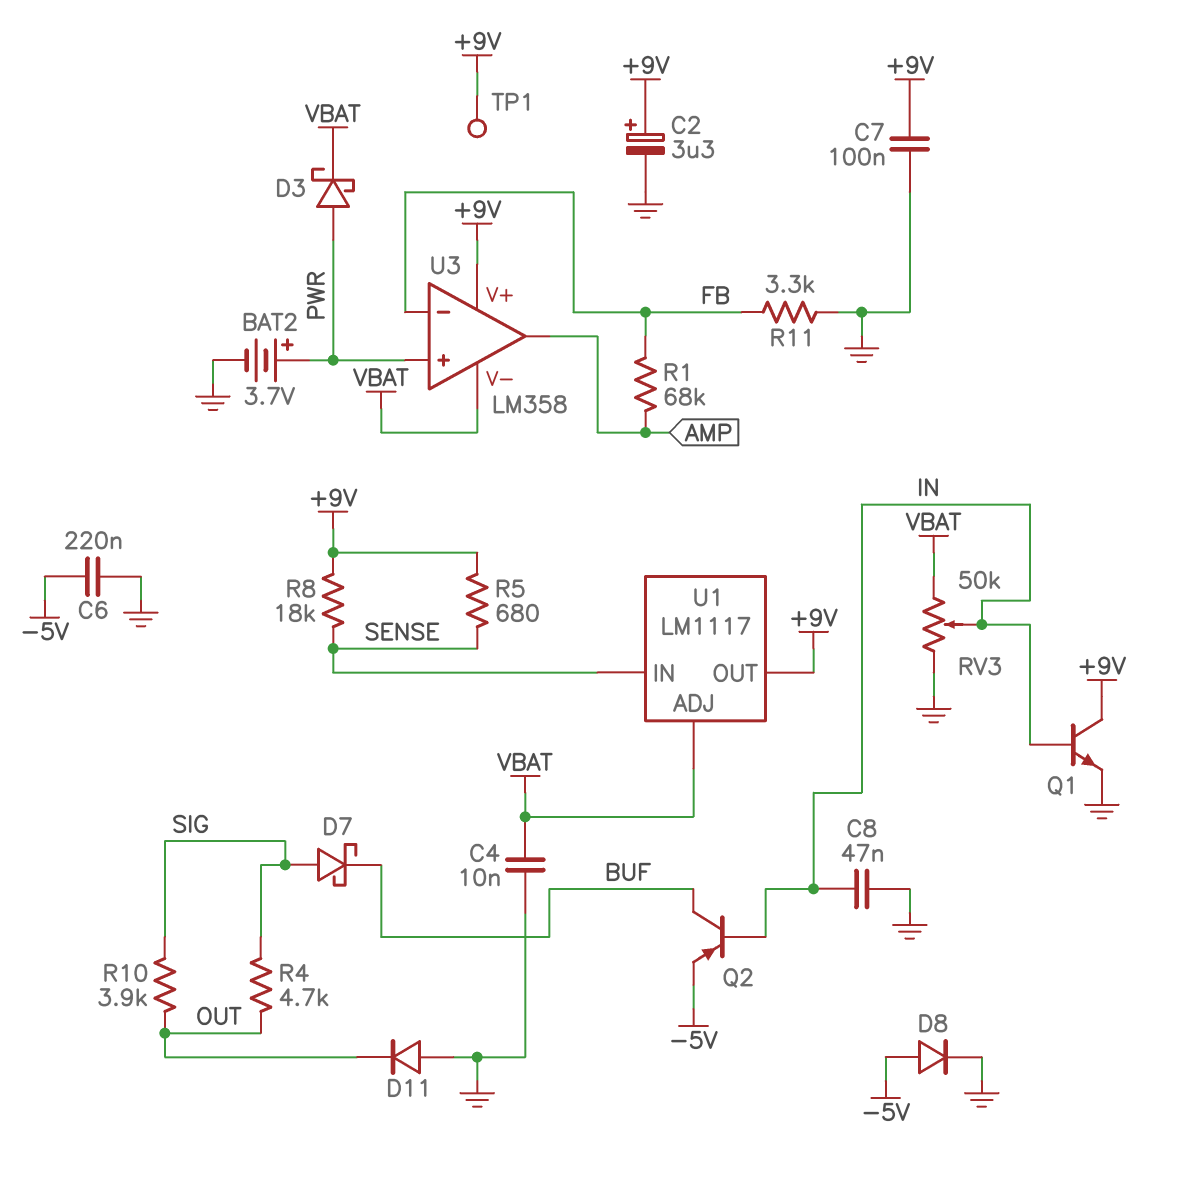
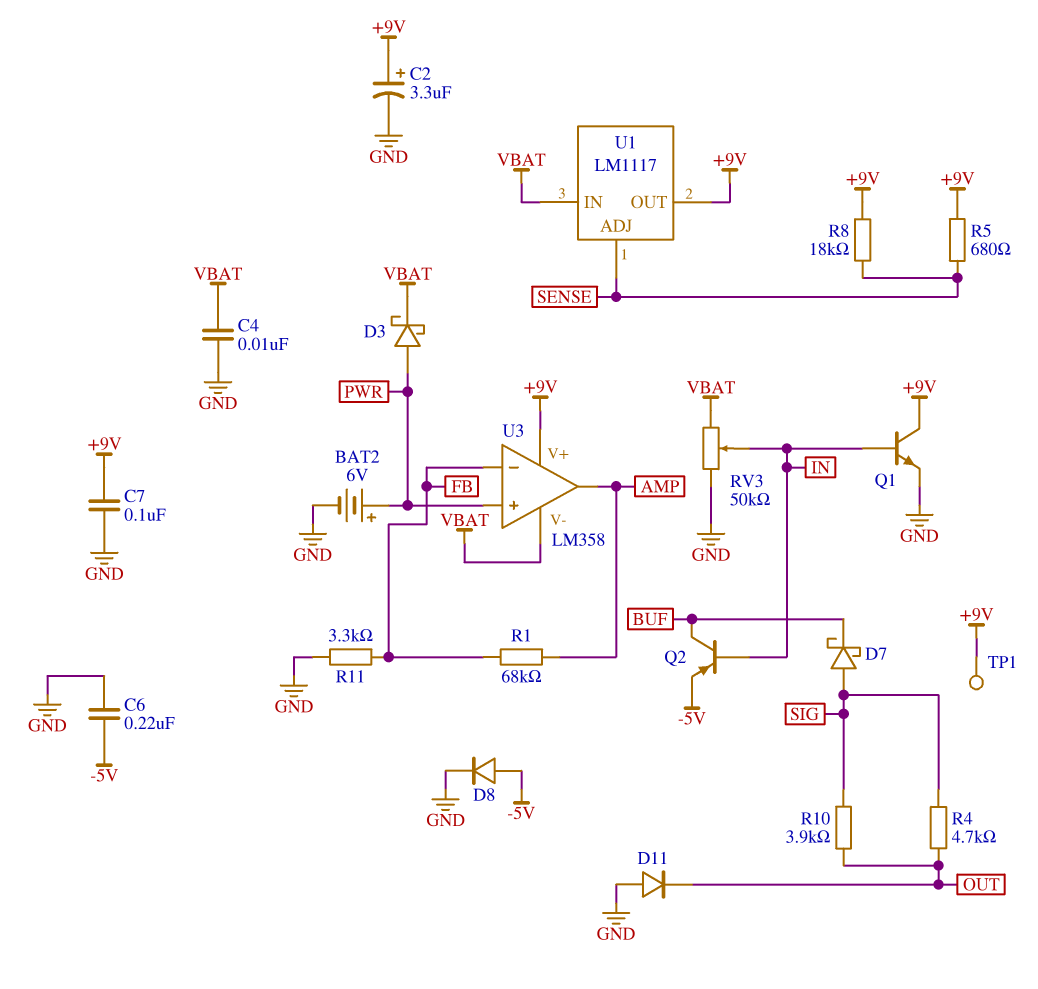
BAT2: 3.7V (plus PWR, minus GND) -> 6V (plus PWR, minus GND)
C8: 47nF (GND, IN) -> none
U1 pin ADJ: VBAT -> SENSE
U1 pin IN: SENSE -> VBAT

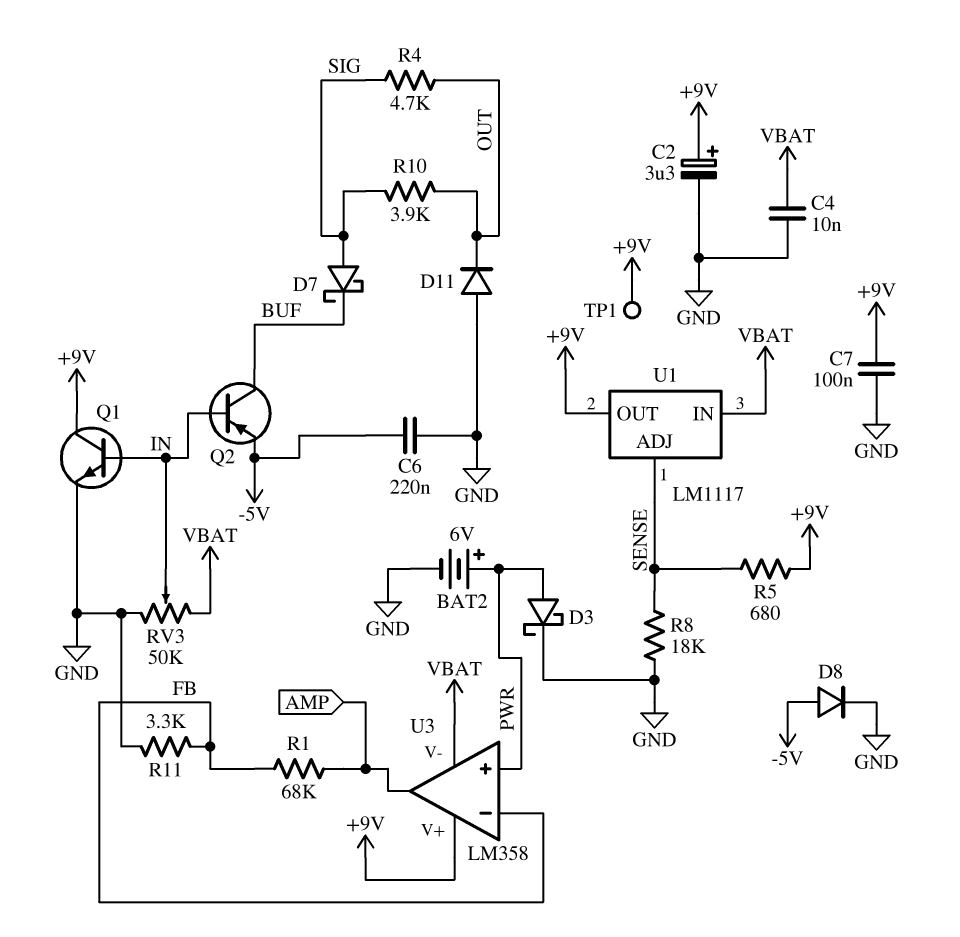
D3: schottky (A PWR, K VBAT) -> schottky (A PWR, K GND)
R8: 18k (+9V, SENSE) -> 18k (GND, SENSE)

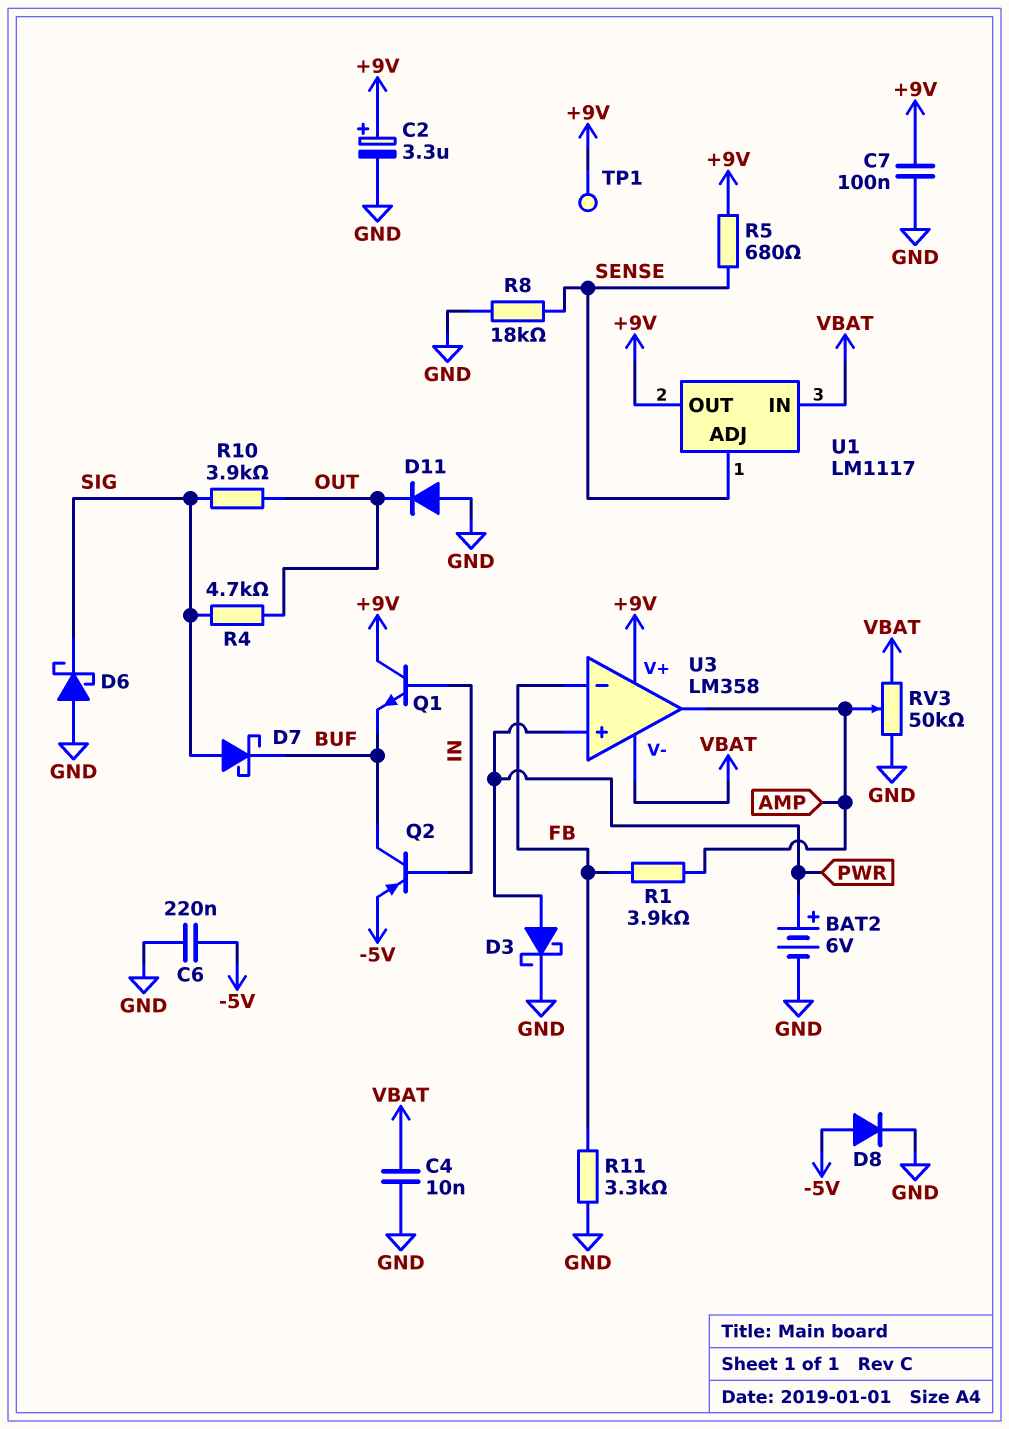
D6: none -> schottky (A GND, K SIG)
Q1: NPN (B IN, C +9V, E GND) -> NPN (B IN, C +9V, E BUF)
R1: 68k (AMP, FB) -> 3.9k (AMP, FB)
RV3: 50k (GND, VBAT, wiper IN) -> 50k (GND, VBAT, wiper AMP)

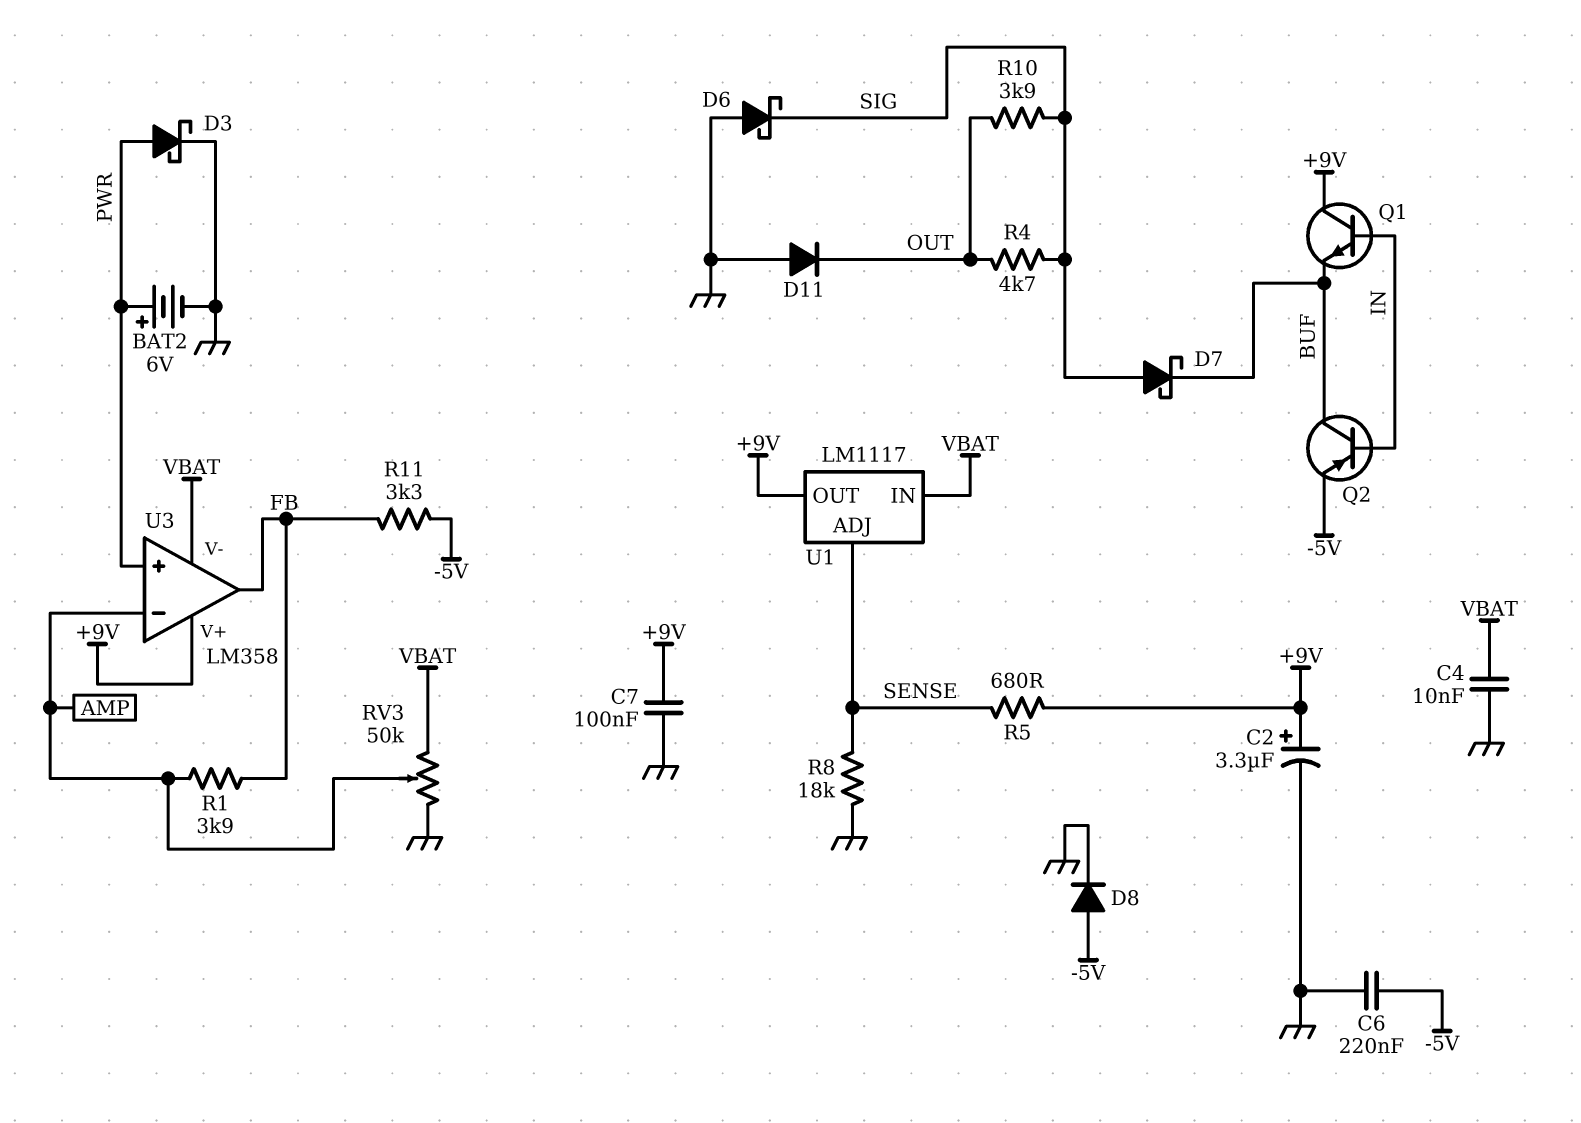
R11: 3.3k (FB, GND) -> 3.3k (-5V, FB)
TP1: test point (+9V) -> none
U3 pin in-: FB -> AMP
U3 pin out: AMP -> FB

